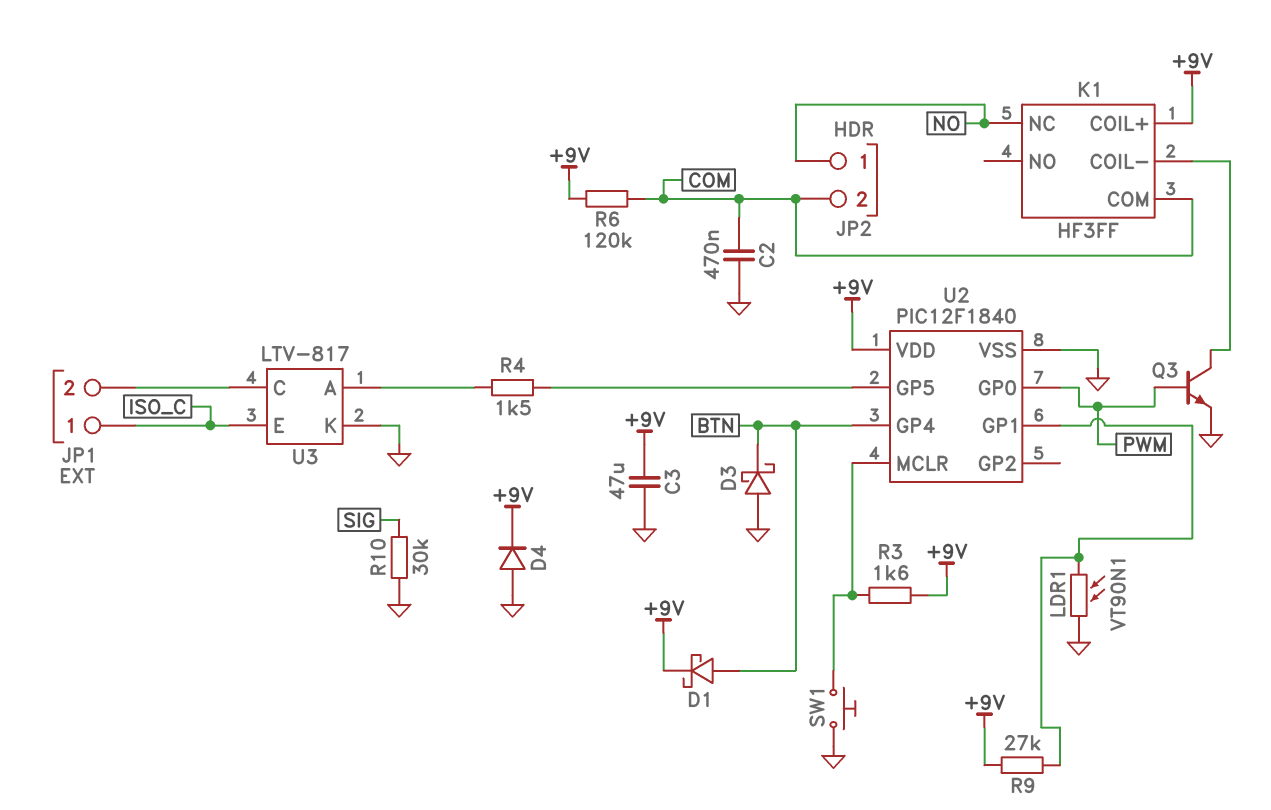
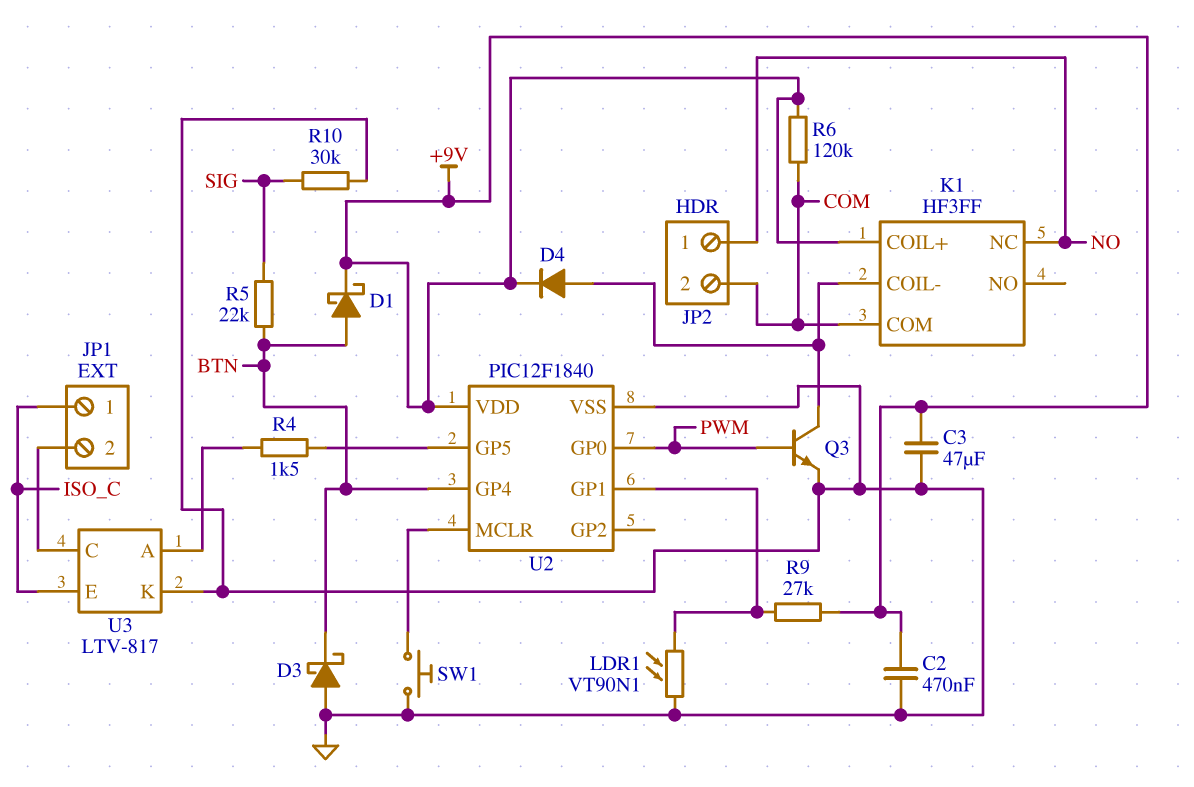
C2: 470nF (COM, GND) -> 470nF (+9V, GND)
D4: diode (A GND, K +9V) -> diode (A K1/COIL-, K +9V)
R3: 1.6k (+9V, U2/MCLR) -> none
R5: none -> 22k (BTN, SIG)

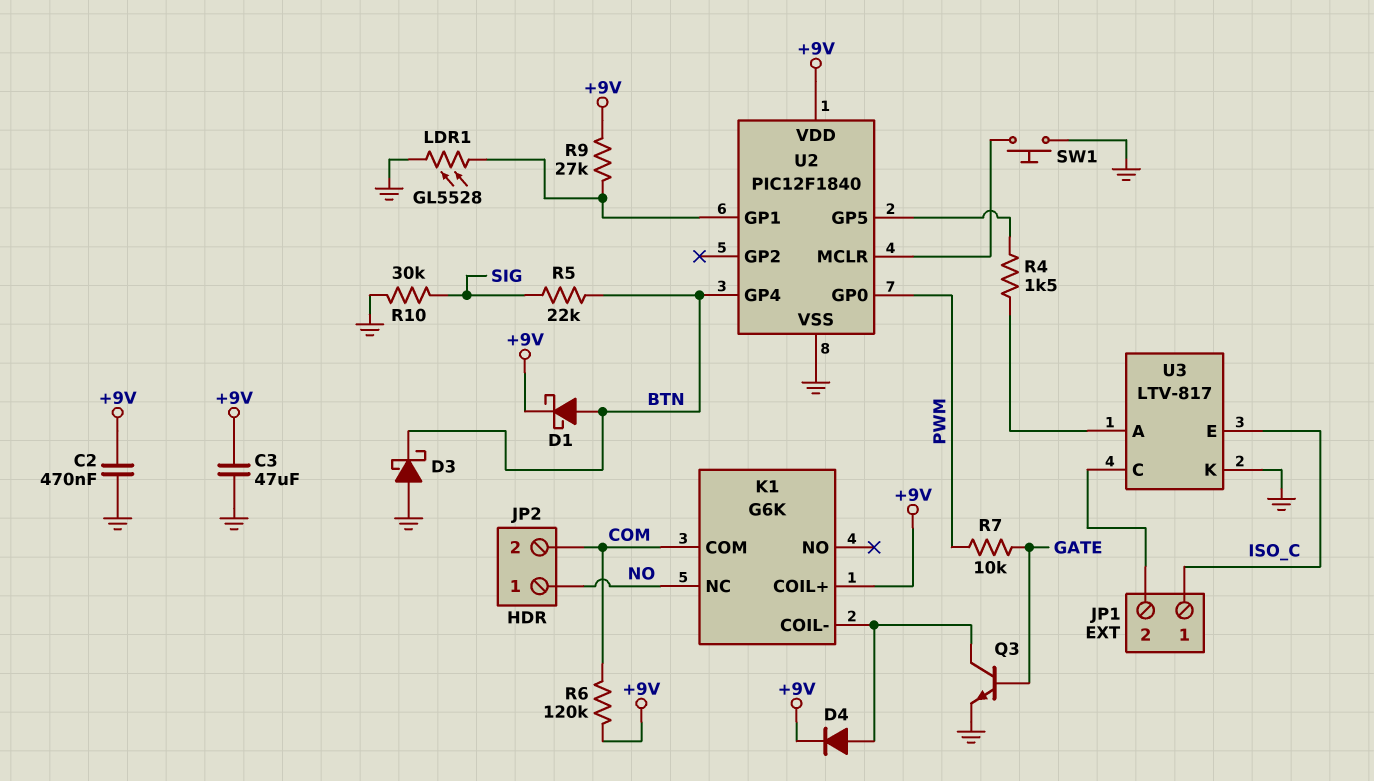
K1: HF3FF -> G6K
LDR1: VT90N1 (GND, U2/GP1) -> GL5528 (GND, U2/GP1)
Q3: NPN (B PWM, C K1/COIL-, E GND) -> NPN (B GATE, C K1/COIL-, E GND)
R7: none -> 10k (GATE, PWM)

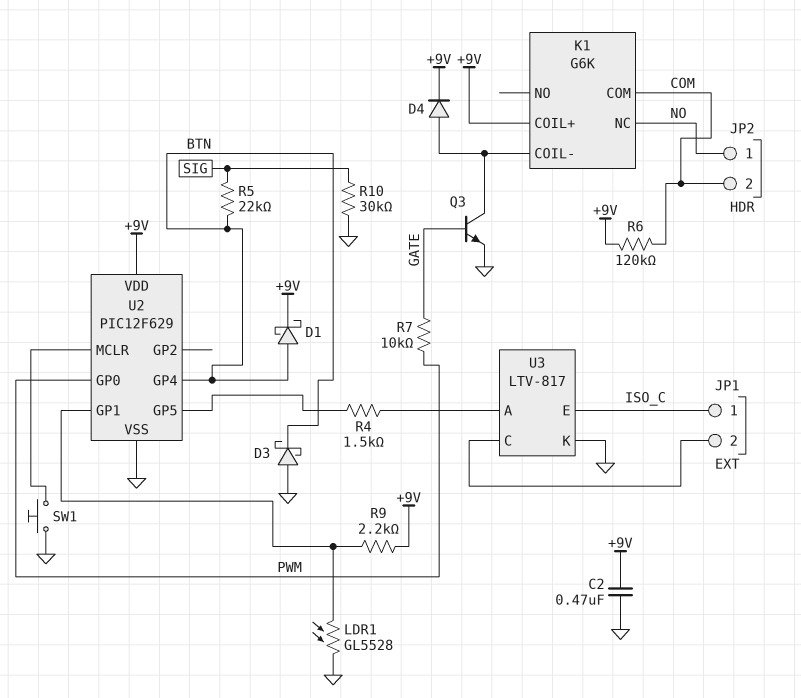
C3: 47uF (+9V, GND) -> none
R9: 27k (+9V, U2/GP1) -> 2.2k (+9V, U2/GP1)
U2: PIC12F1840 -> PIC12F629

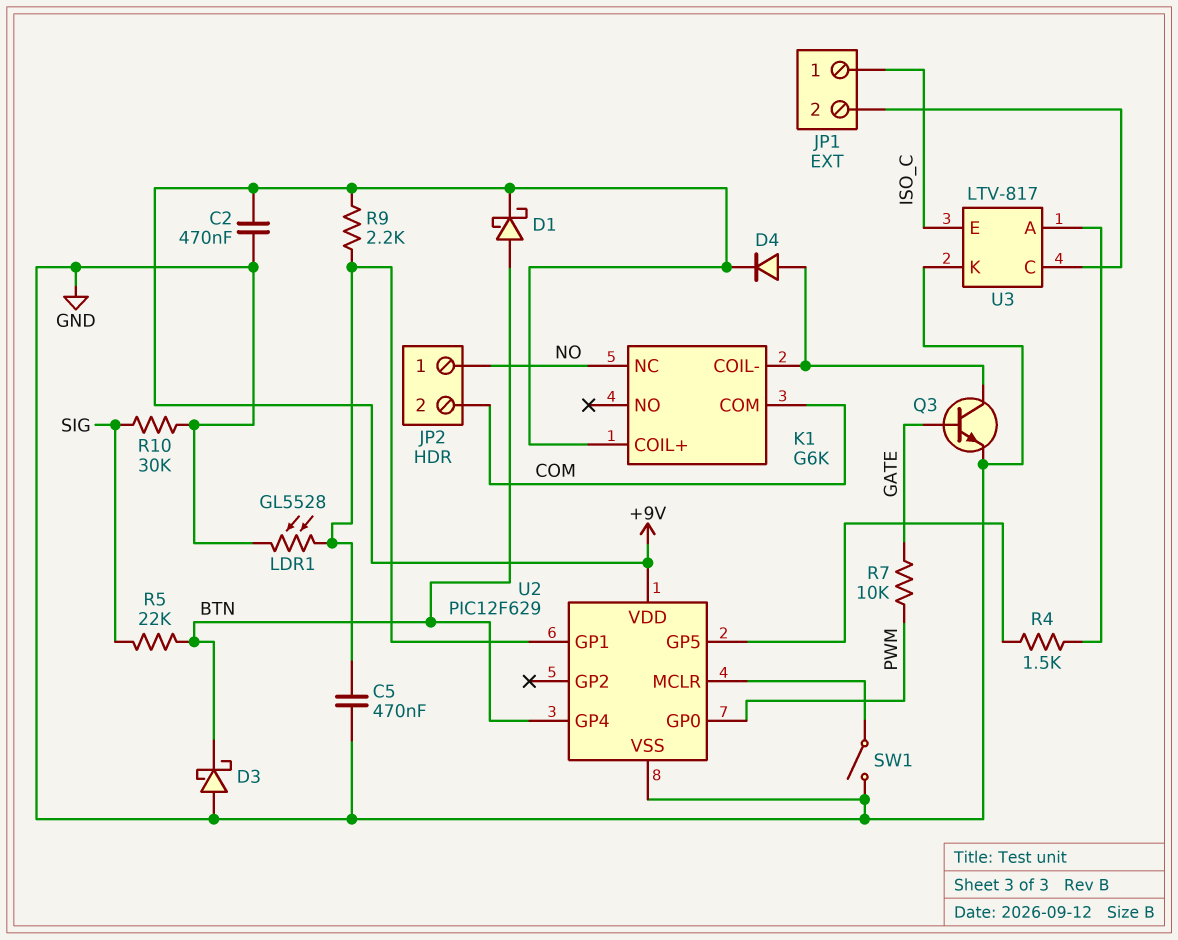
C5: none -> 470nF (GND, U2/GP1)
R6: 120k (+9V, COM) -> none
SW1: button (GND, U2/MCLR) -> switch (GND, U2/MCLR)

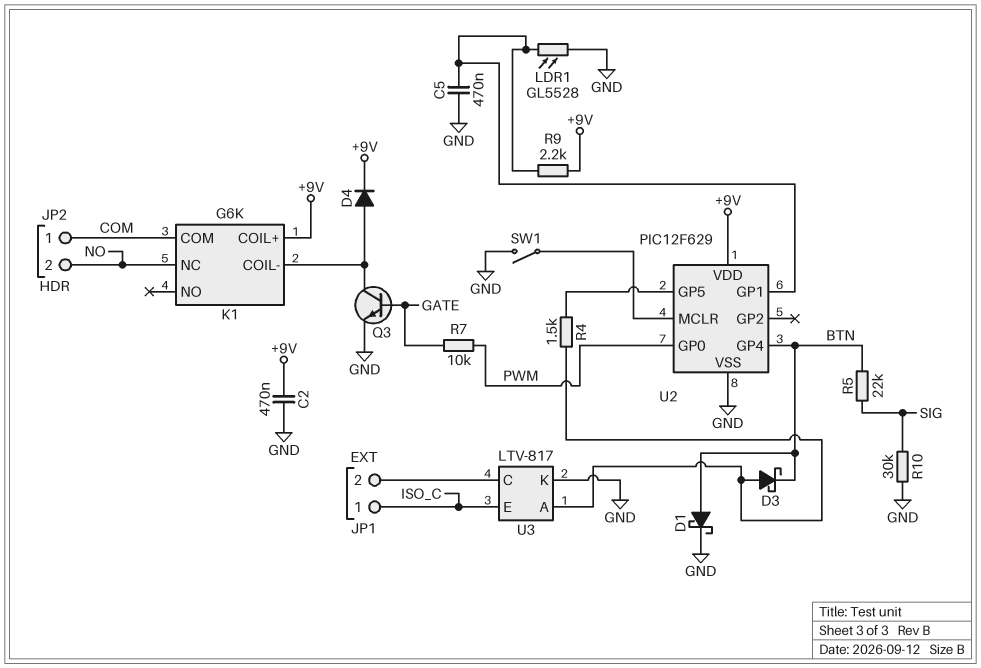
D1: schottky (A BTN, K +9V) -> schottky (A BTN, K GND)
D3: schottky (A GND, K BTN) -> schottky (A U3/A, K BTN)
JP2 pin 1: NO -> COM
JP2 pin 2: COM -> NO

